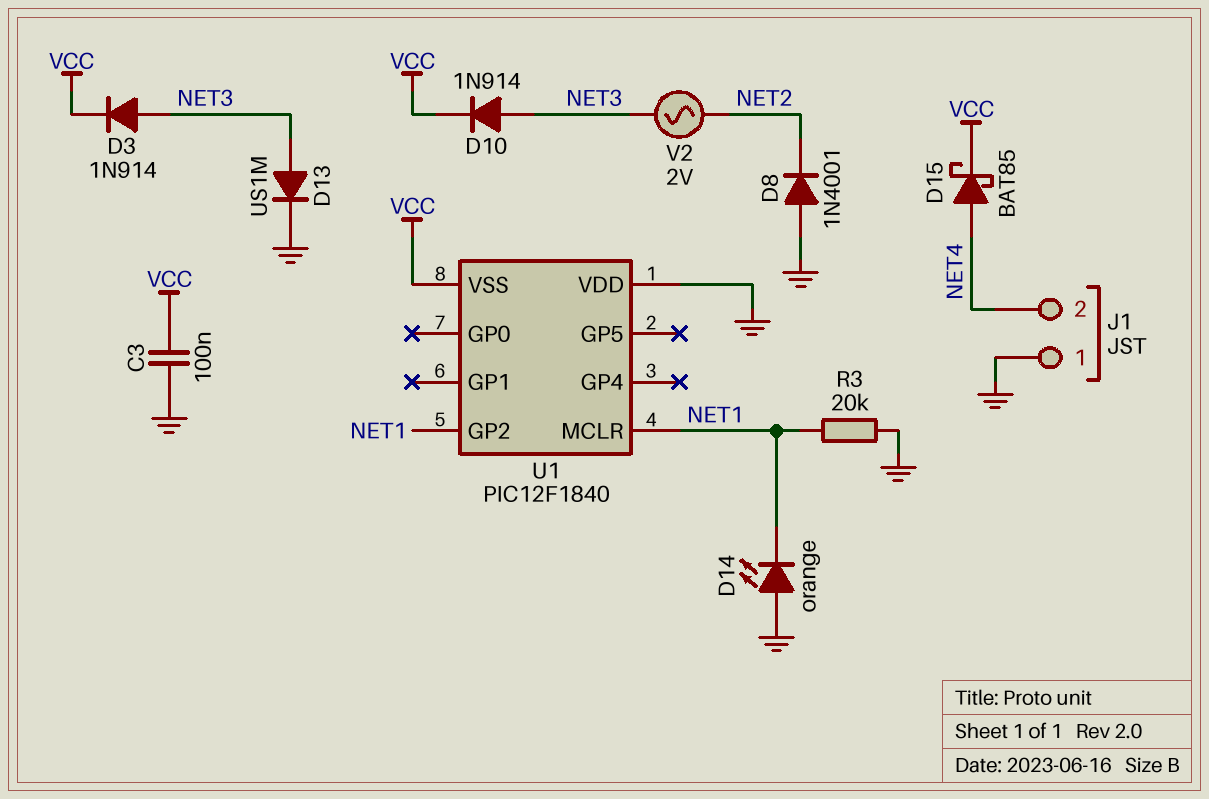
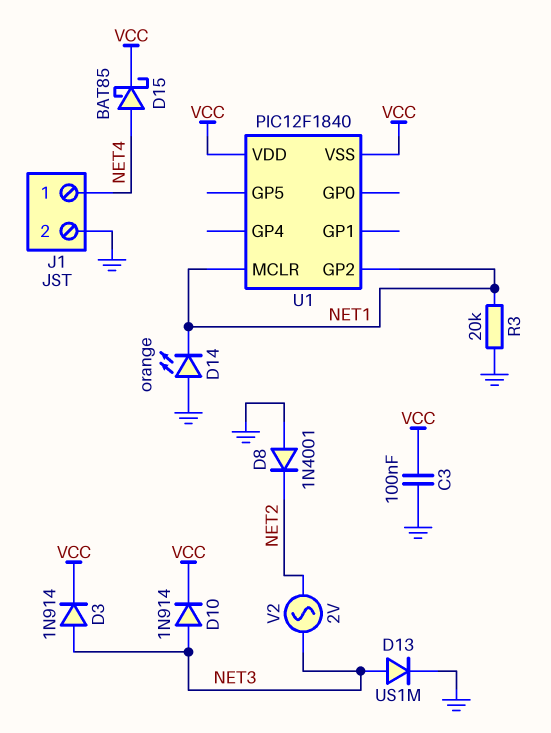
J1 pin 1: GND -> NET4
J1 pin 2: NET4 -> GND
U1 pin VDD: GND -> VCC

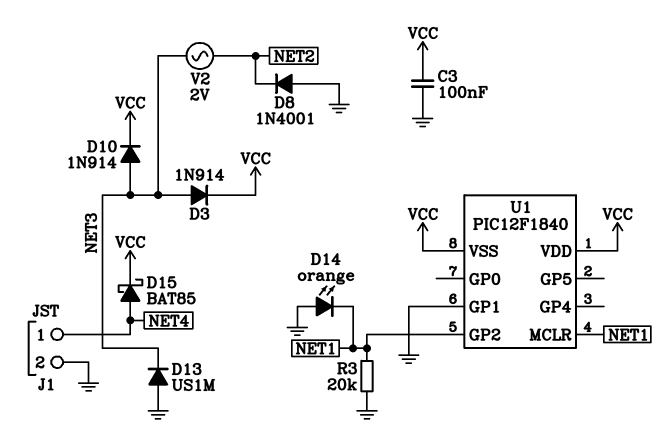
D13: diode US1M (A NET3, K GND) -> diode US1M (A GND, K NET3)
U1 pin GP1: none -> GND

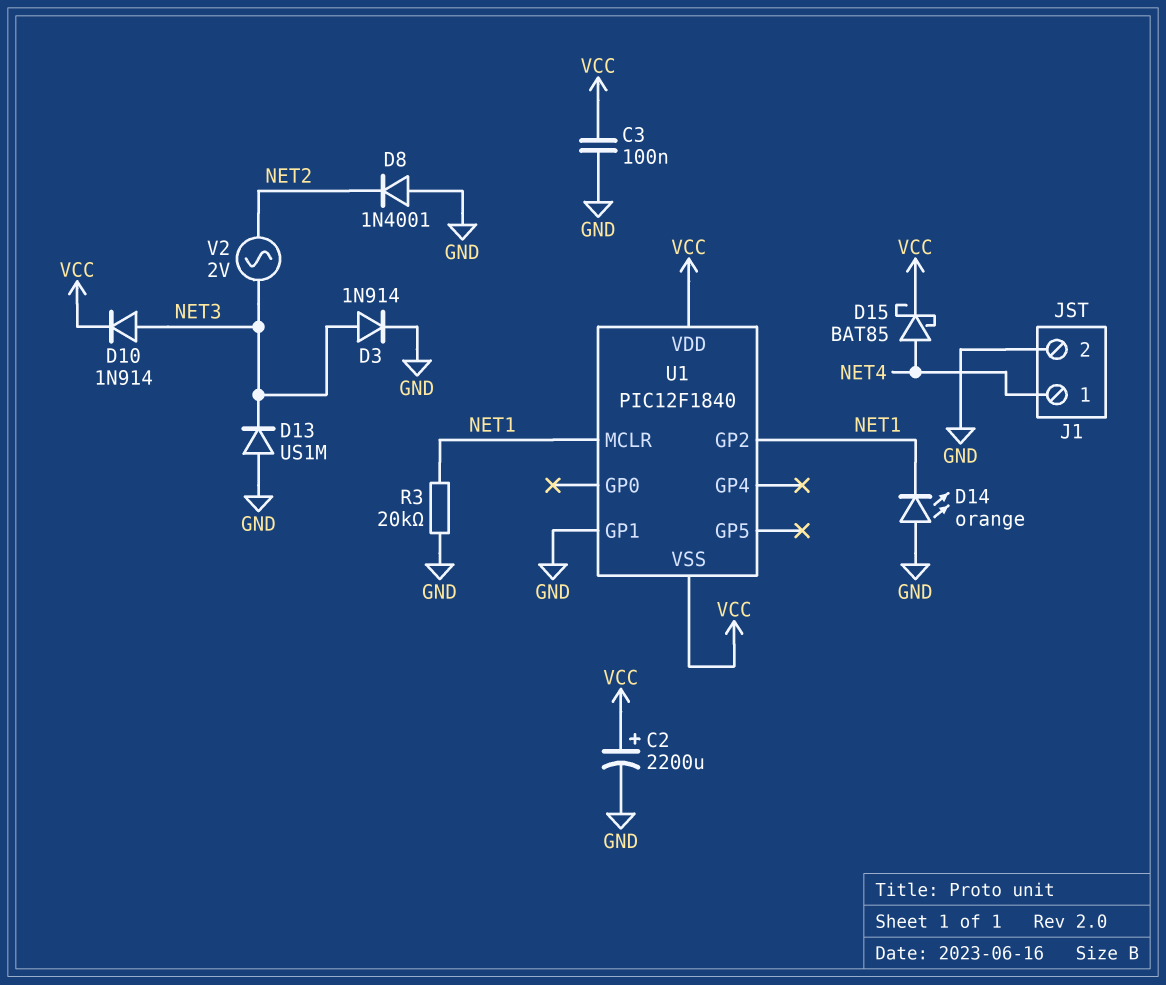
C2: none -> 2200uF (plus VCC, minus GND)
D3: diode 1N914 (A NET3, K VCC) -> diode 1N914 (A NET3, K GND)

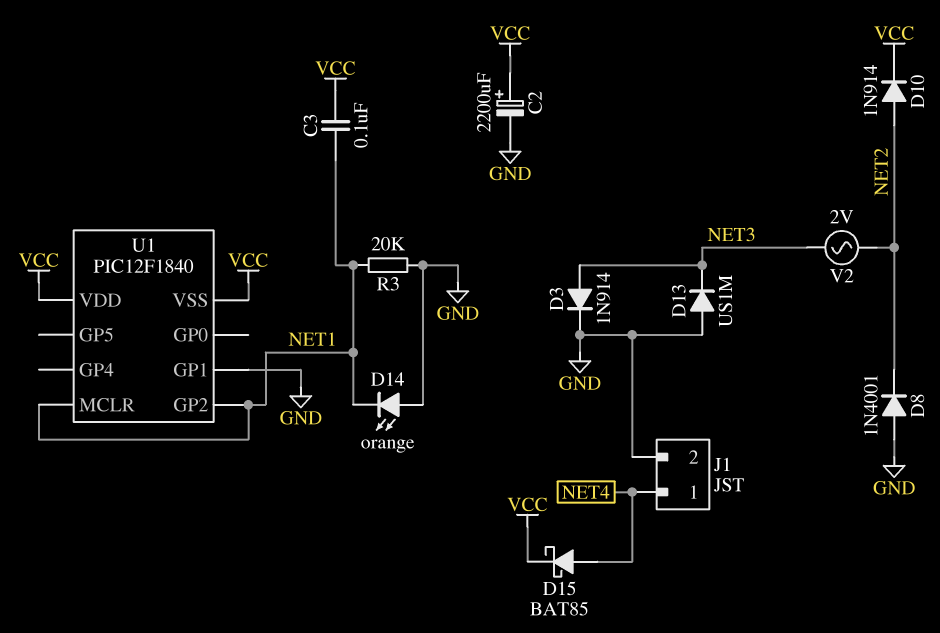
C3: 100nF (GND, VCC) -> 100nF (NET1, VCC)
D10: diode 1N914 (A NET3, K VCC) -> diode 1N914 (A NET2, K VCC)

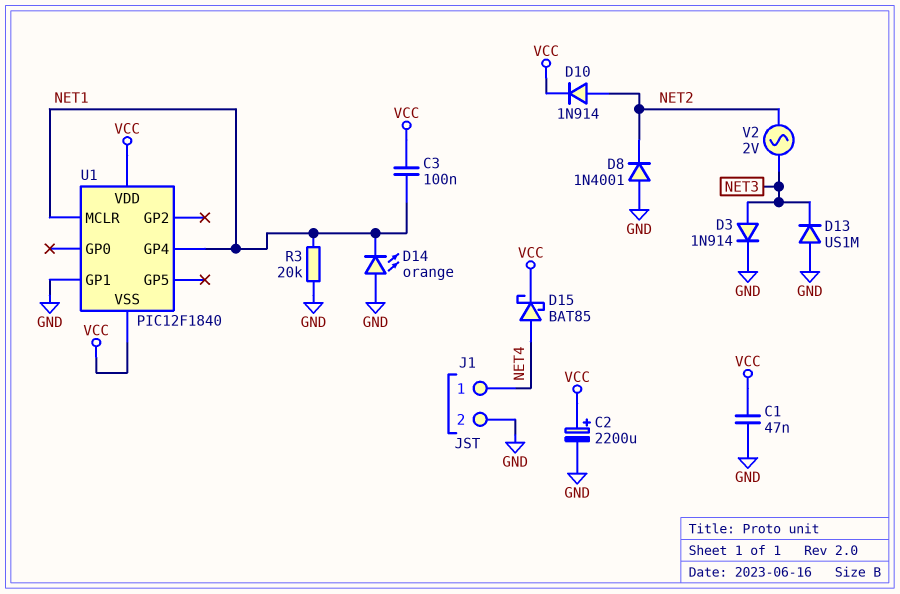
C1: none -> 47nF (GND, VCC)
U1 pin GP2: NET1 -> none
U1 pin GP4: none -> NET1

